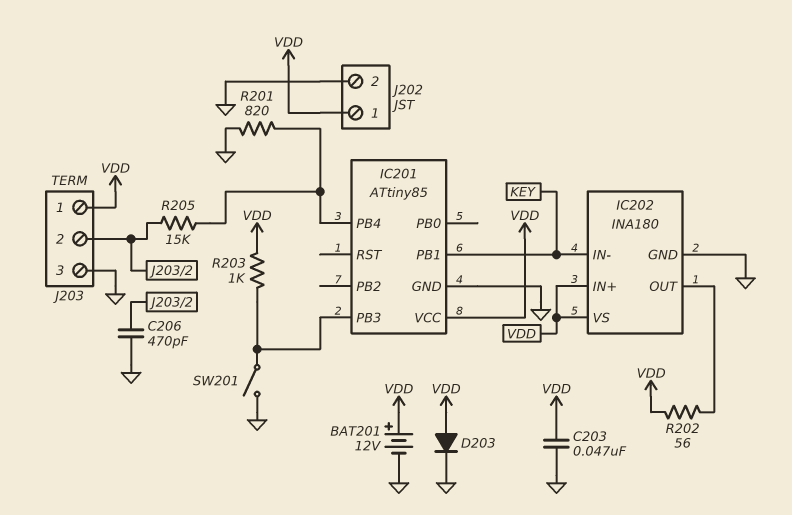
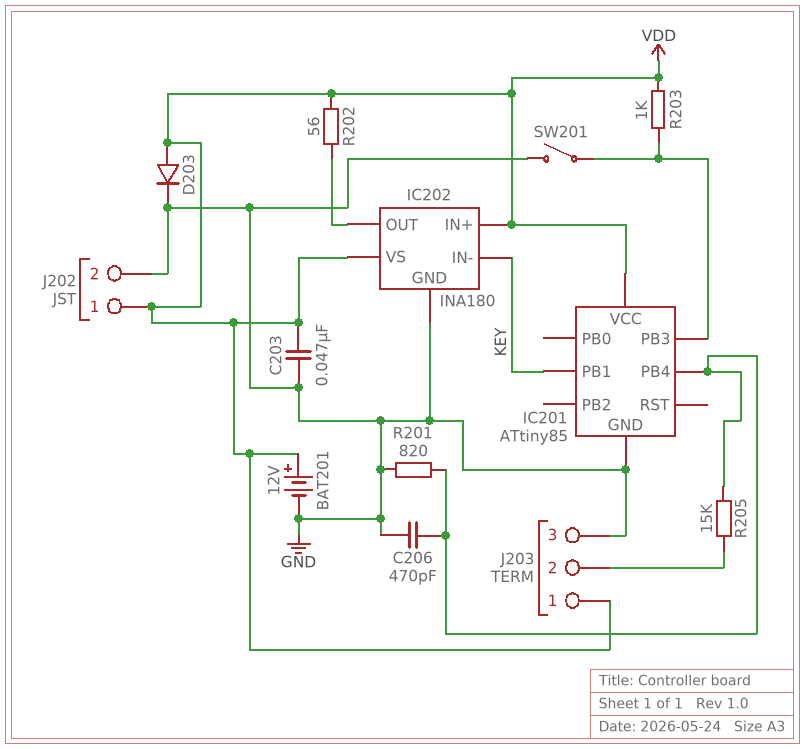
C206: 470pF (GND, J203/2) -> 470pF (GND, IC201/PB4)

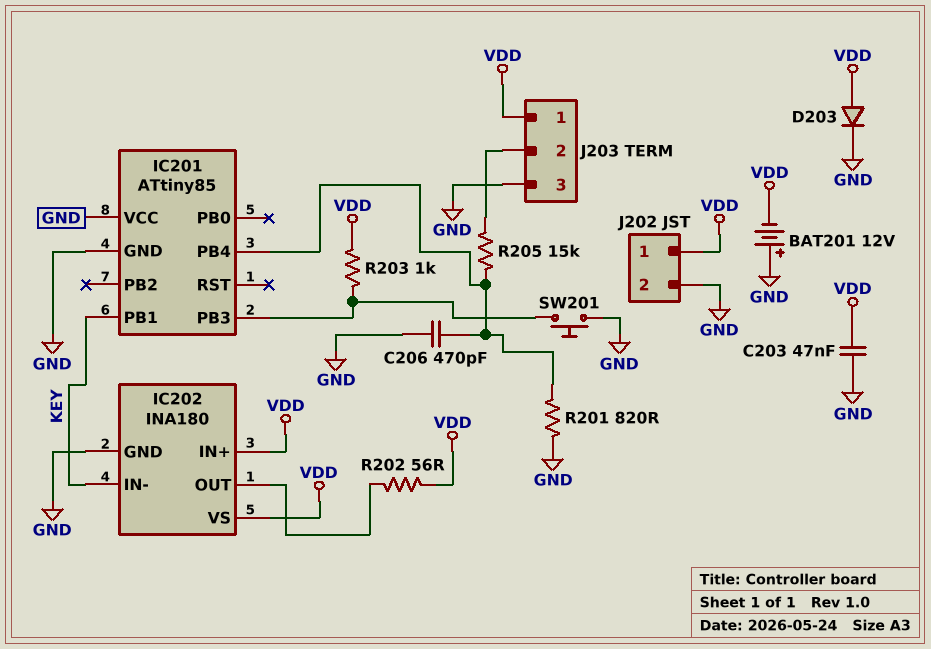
BAT201: 12V (plus VDD, minus GND) -> 12V (plus GND, minus VDD)
IC201 pin VCC: VDD -> GND
SW201: switch (GND, IC201/PB3) -> button (GND, IC201/PB3)

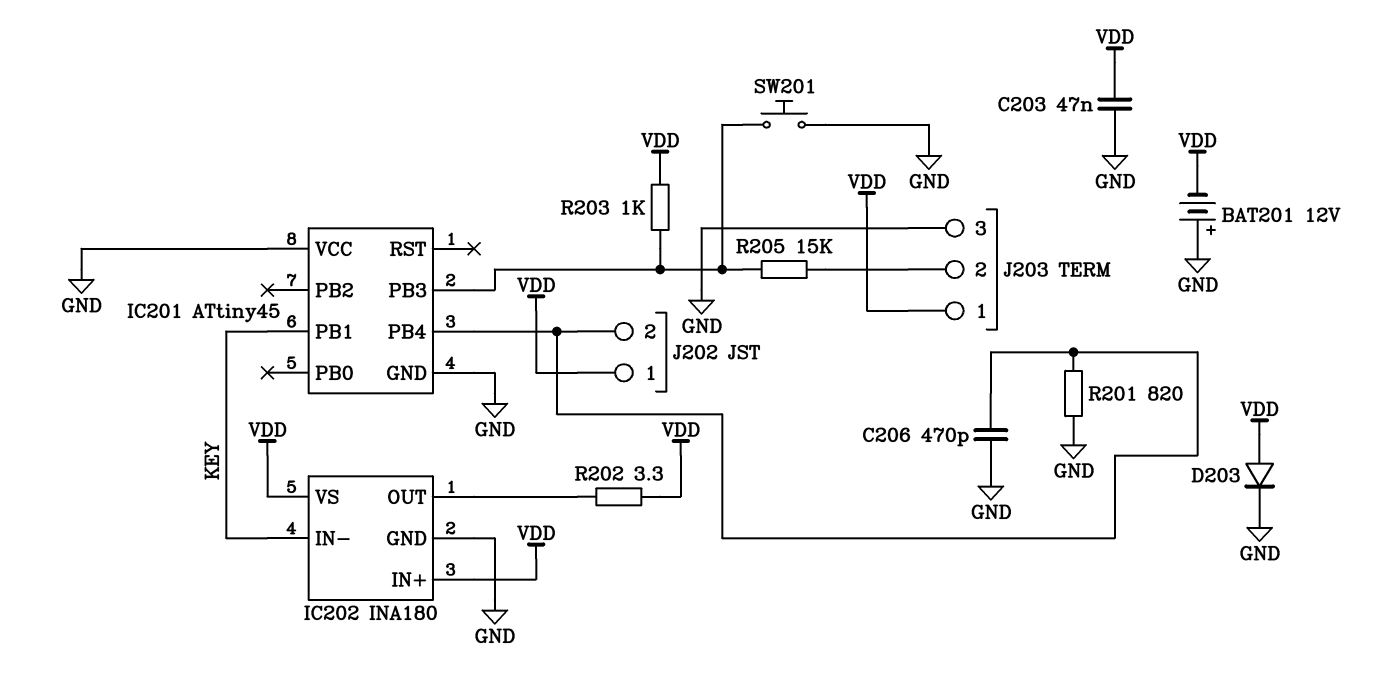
IC201: ATtiny85 -> ATtiny45
J202 pin 2: GND -> IC201/PB4
R202: 56 (IC202/OUT, VDD) -> 3.3 (IC202/OUT, VDD)
R205: 15k (IC201/PB4, J203/2) -> 15k (IC201/PB3, J203/2)

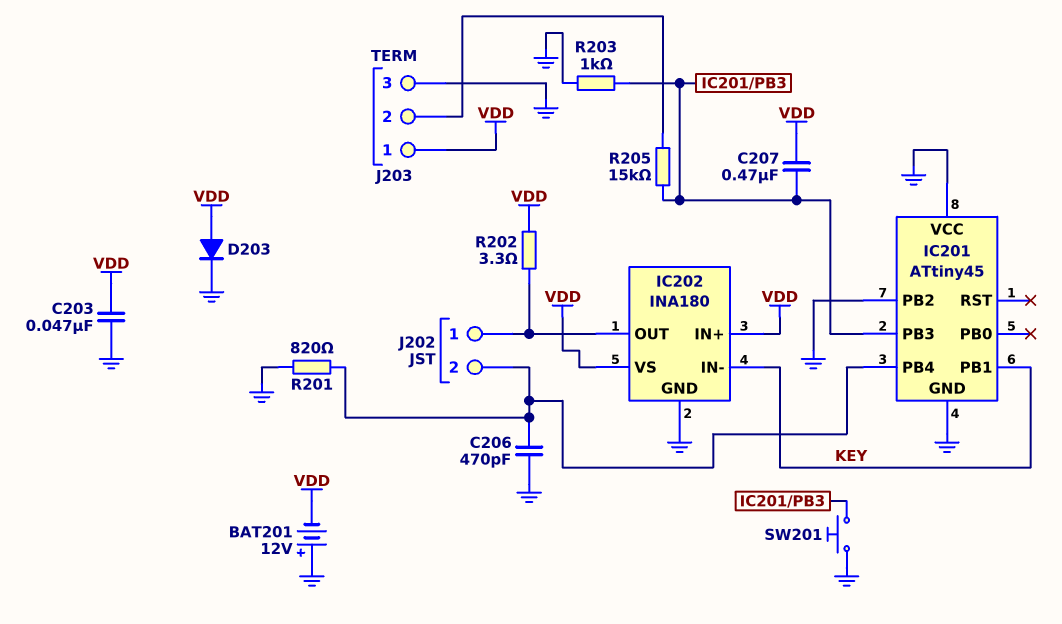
C207: none -> 470nF (IC201/PB3, VDD)
IC201 pin PB2: none -> GND
J202 pin 1: VDD -> IC202/OUT
R203: 1k (IC201/PB3, VDD) -> 1k (GND, IC201/PB3)

